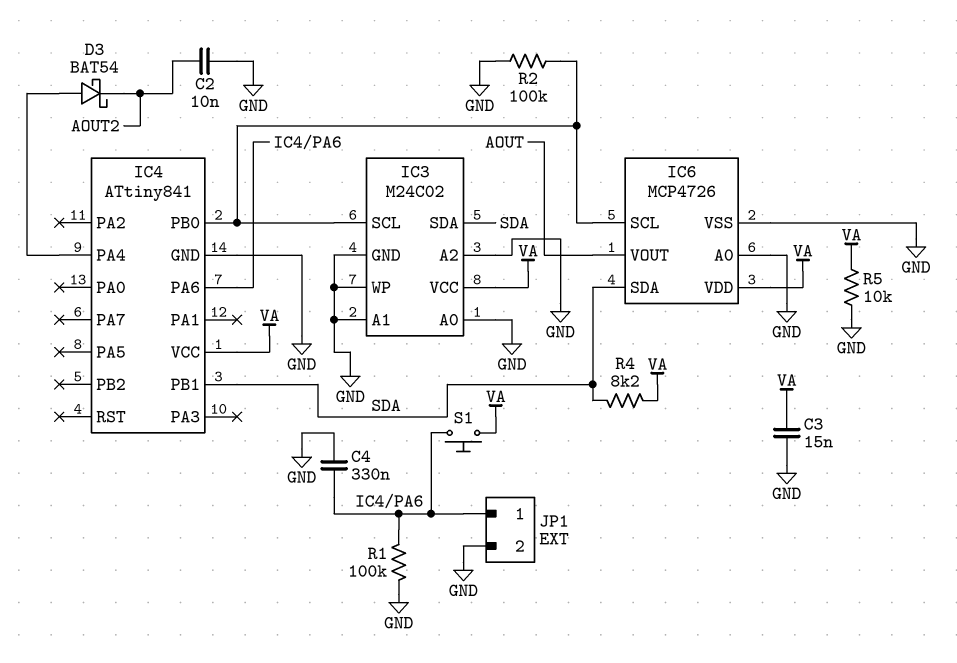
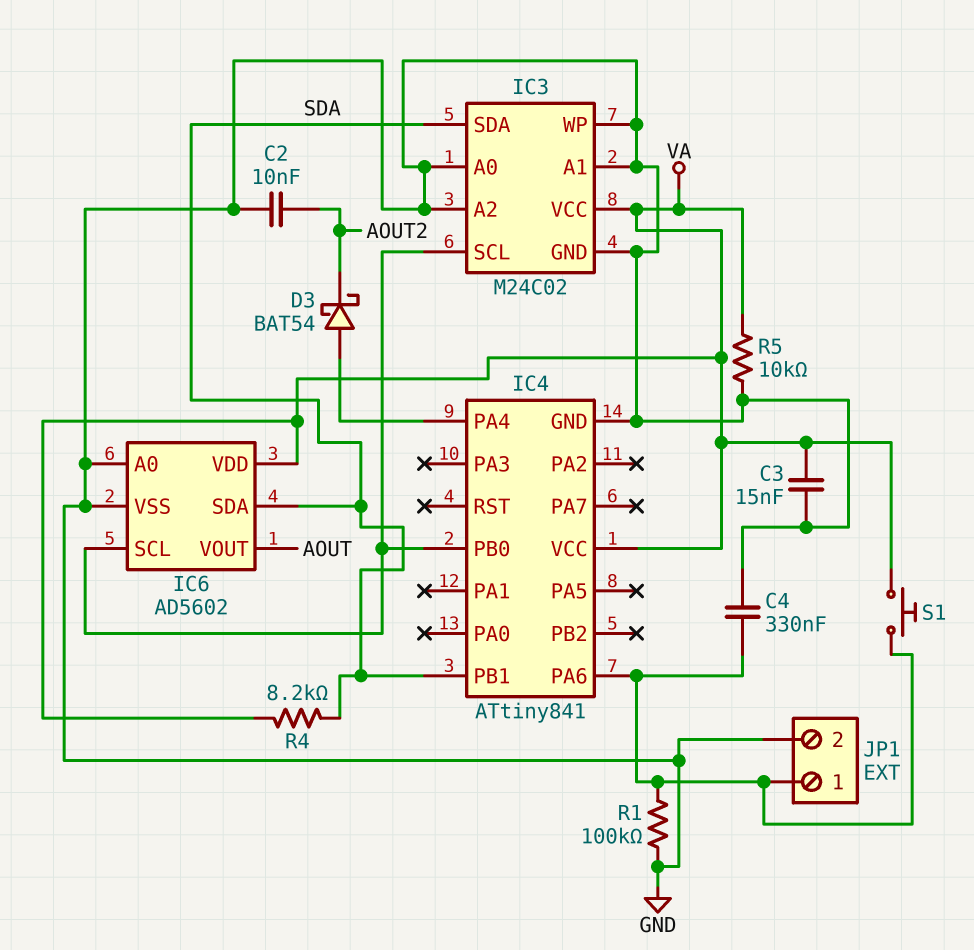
IC6: MCP4726 -> AD5602
R2: 100k (GND, IC3/SCL) -> none

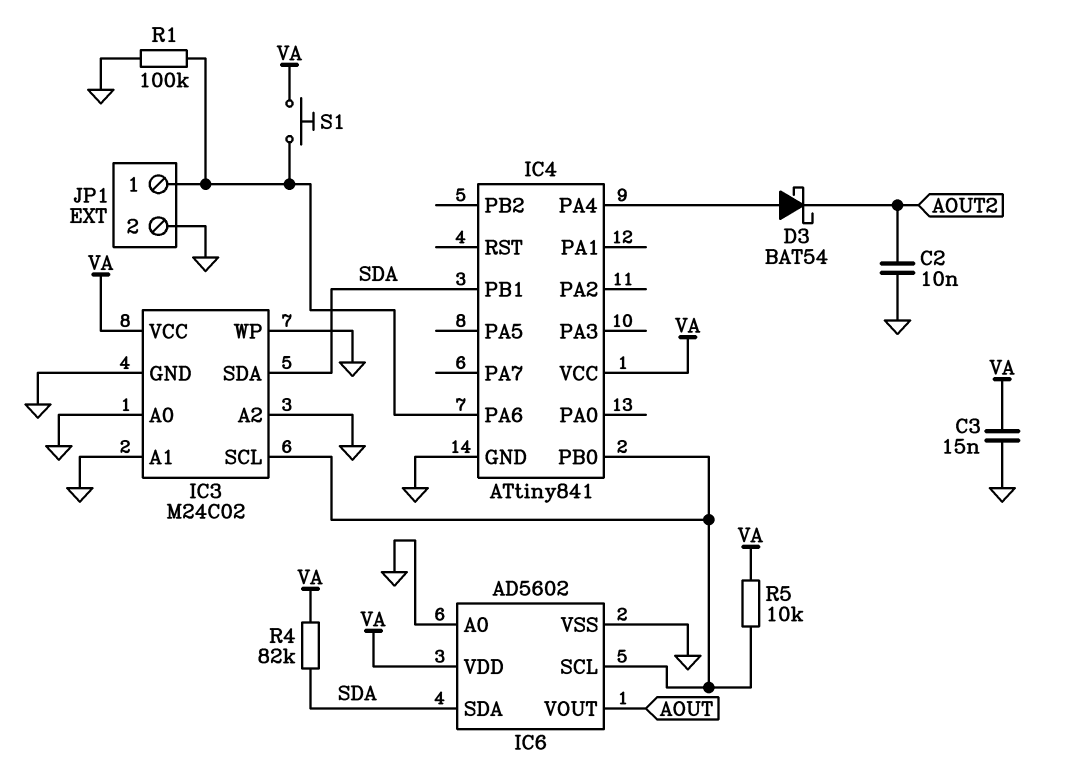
C4: 330nF (GND, IC4/PA6) -> none
R4: 8.2k (SDA, VA) -> 82k (SDA, VA)
R5: 10k (GND, VA) -> 10k (IC3/SCL, VA)

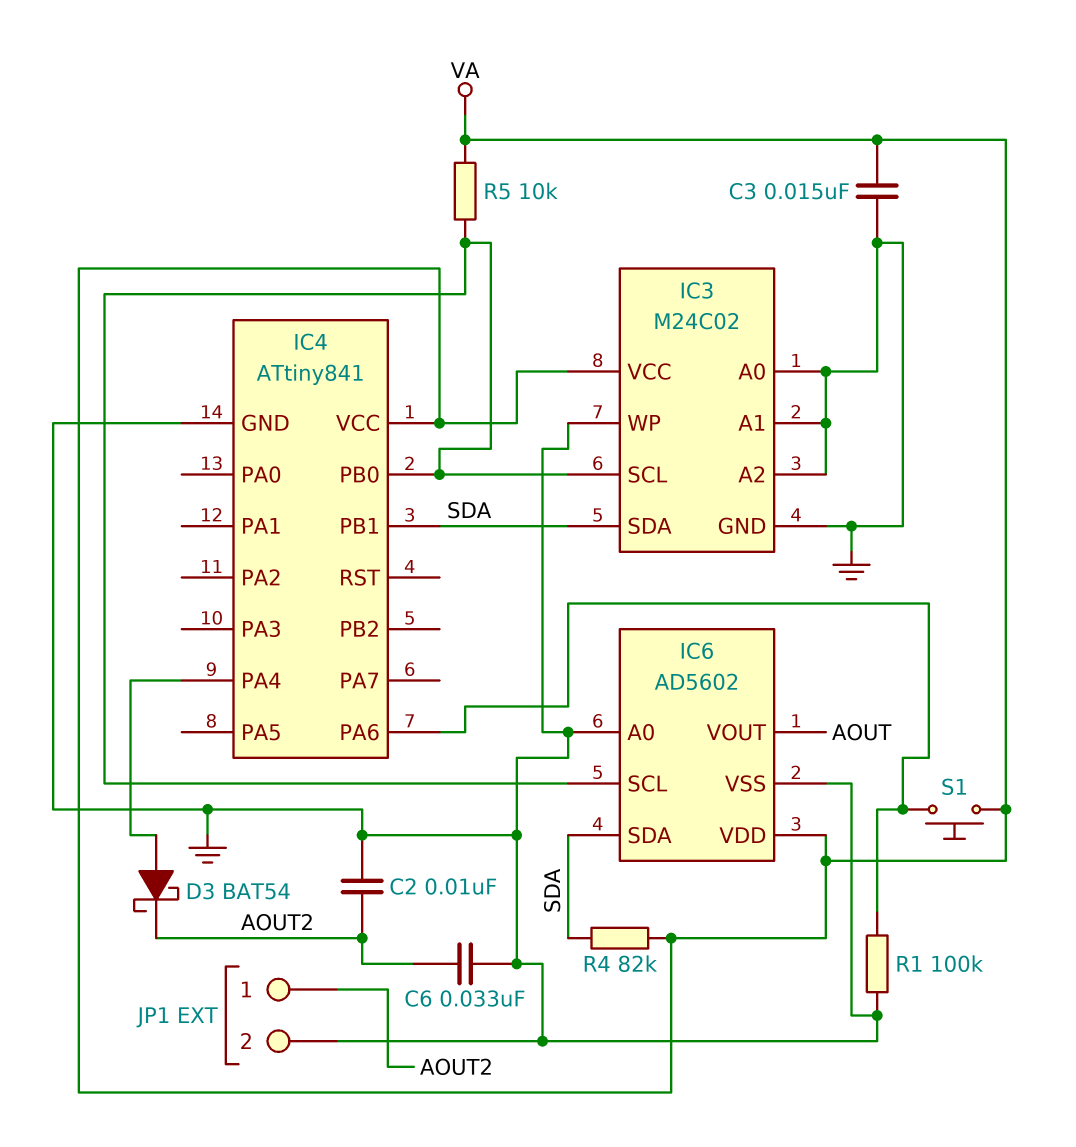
C6: none -> 33nF (AOUT2, GND)
JP1 pin 1: IC4/PA6 -> AOUT2

